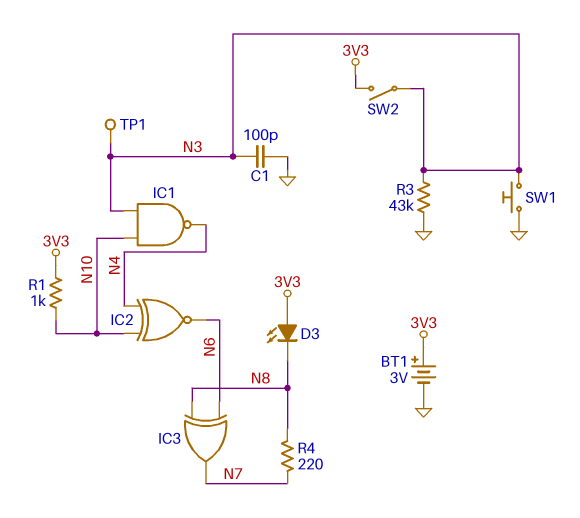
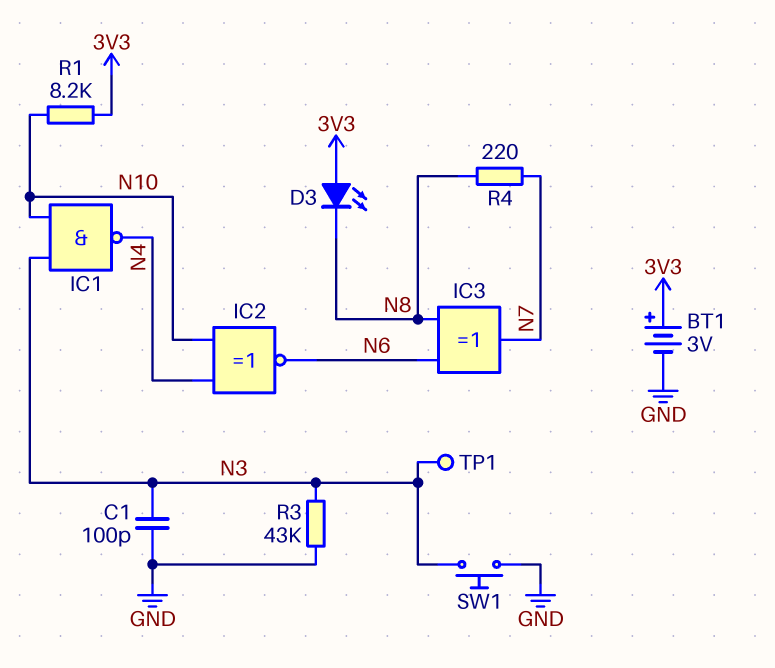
R1: 1k (3V3, N10) -> 8.2k (3V3, N10)
SW2: switch (3V3, N3) -> none

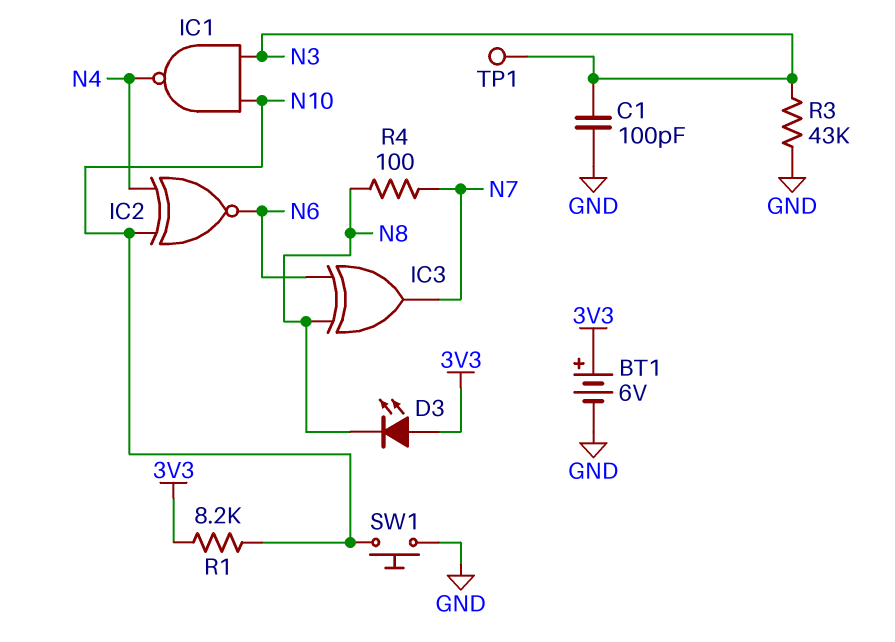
BT1: 3V (plus 3V3, minus GND) -> 6V (plus 3V3, minus GND)
R4: 220 (N7, N8) -> 100 (N7, N8)
SW1: button (GND, N3) -> button (GND, N10)

